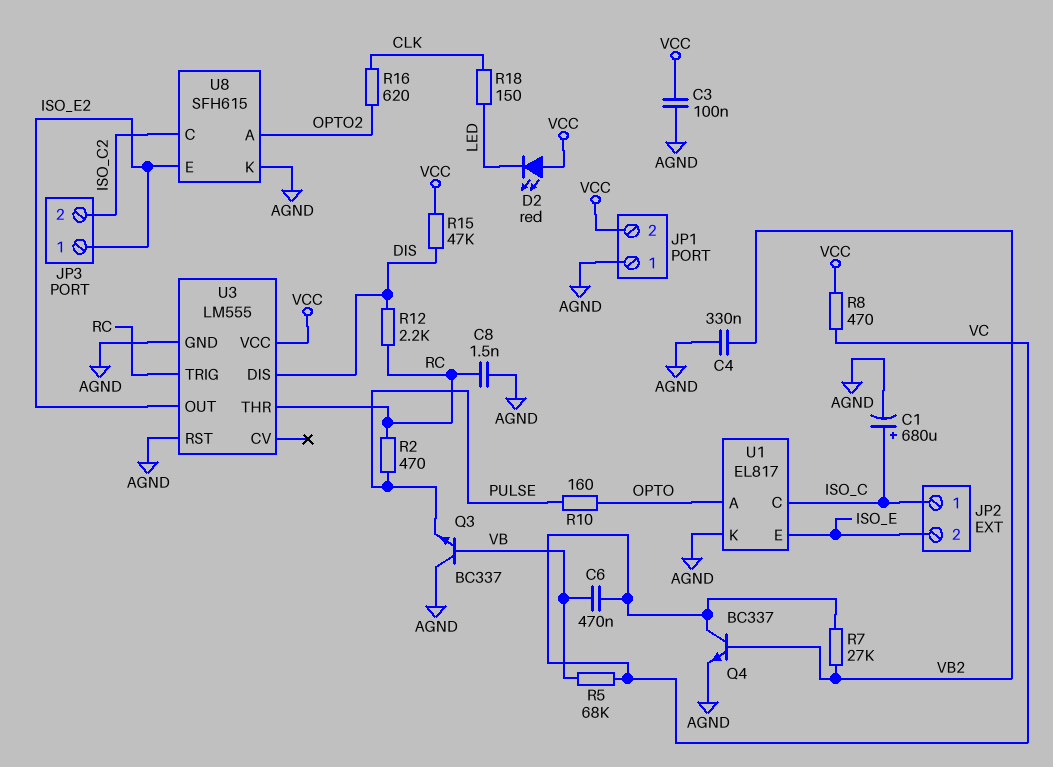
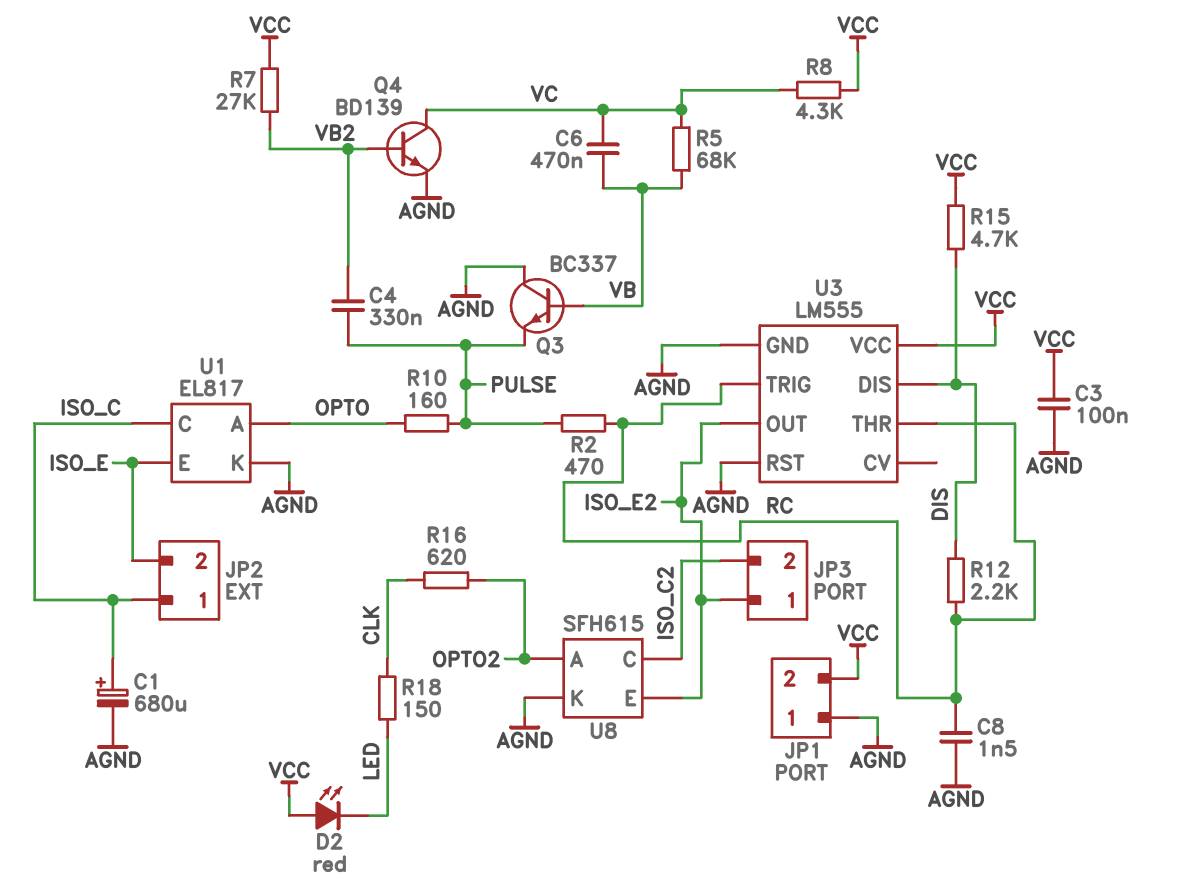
C4: 330nF (AGND, VB2) -> 330nF (PULSE, VB2)
Q4: NPN BC337 (B VB2, C VC, E AGND) -> NPN BD139 (B VB2, C VC, E AGND)
R7: 27k (VB2, VC) -> 27k (VB2, VCC)
R8: 470 (VC, VCC) -> 4.3k (VC, VCC)
R15: 47k (DIS, VCC) -> 4.7k (DIS, VCC)

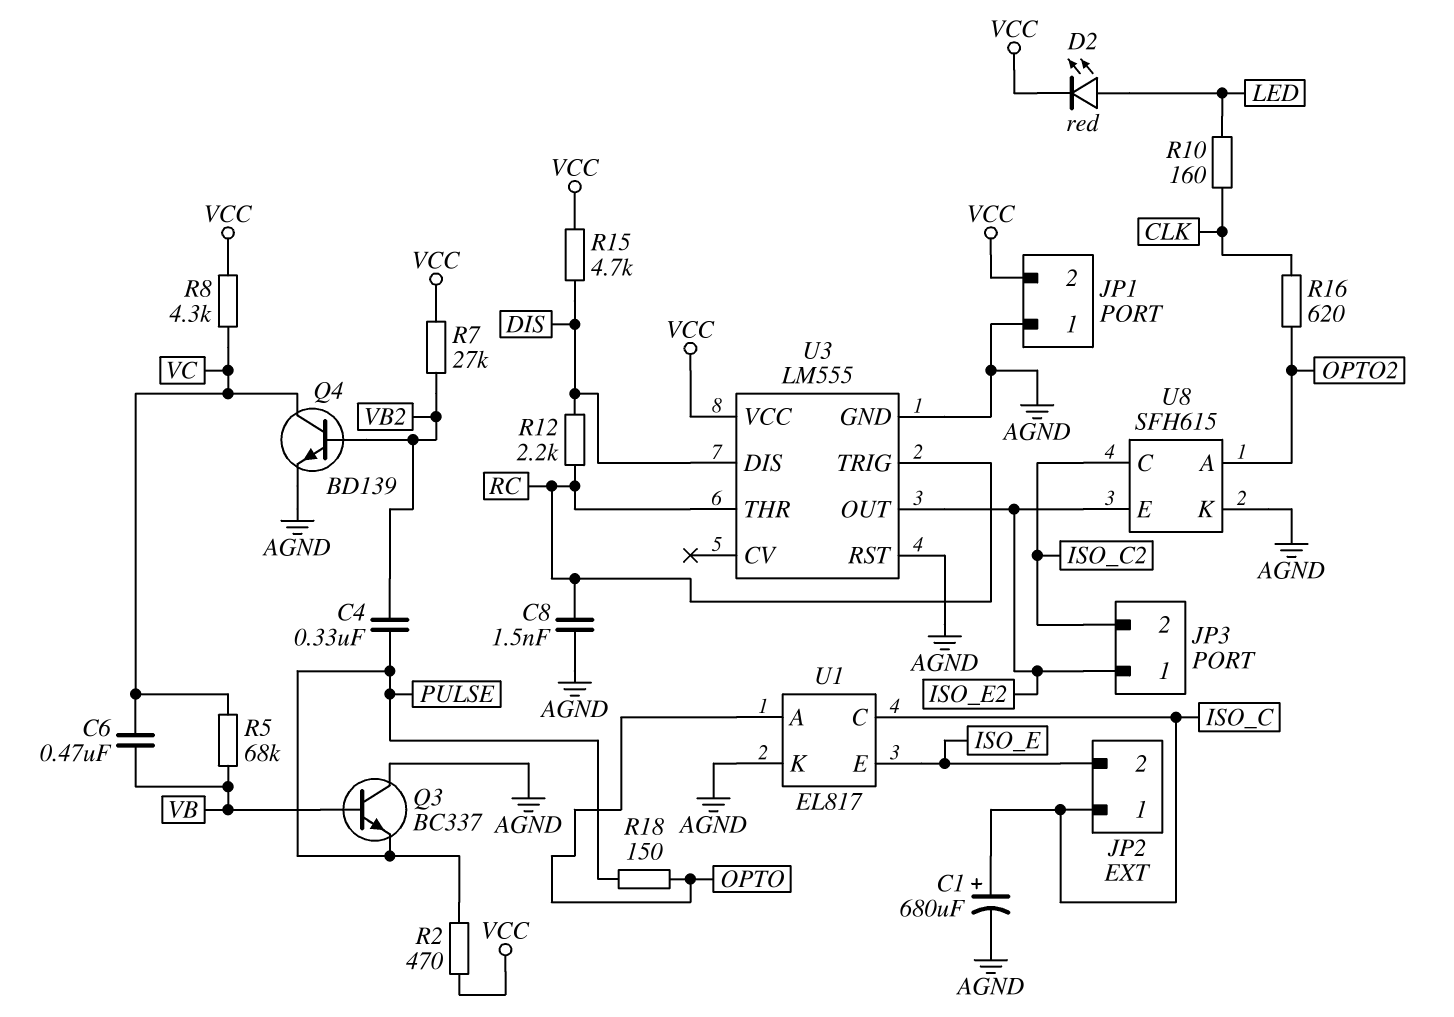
C3: 100nF (AGND, VCC) -> none
D2: LED red (A VCC, K LED) -> LED red (A LED, K VCC)
R2: 470 (PULSE, RC) -> 470 (PULSE, VCC)
R10: 160 (OPTO, PULSE) -> 160 (CLK, LED)
R18: 150 (CLK, LED) -> 150 (OPTO, PULSE)

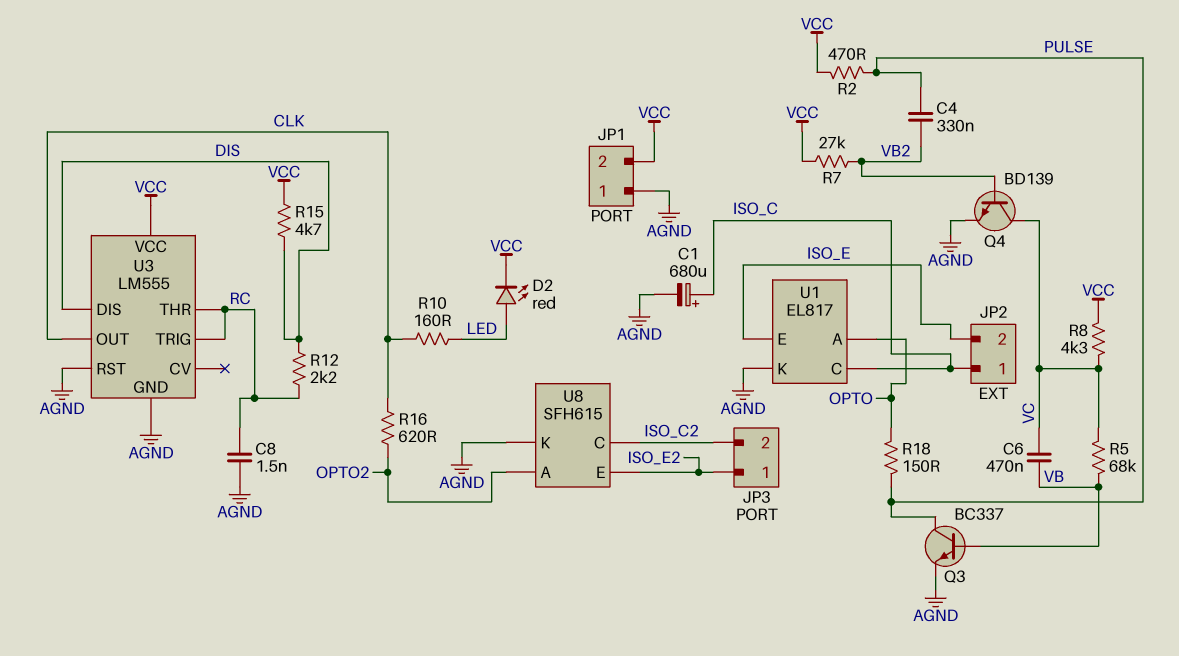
Q3: NPN BC337 (B VB, C AGND, E PULSE) -> NPN BC337 (B VB, C PULSE, E AGND)
U3 pin OUT: ISO_E2 -> CLK

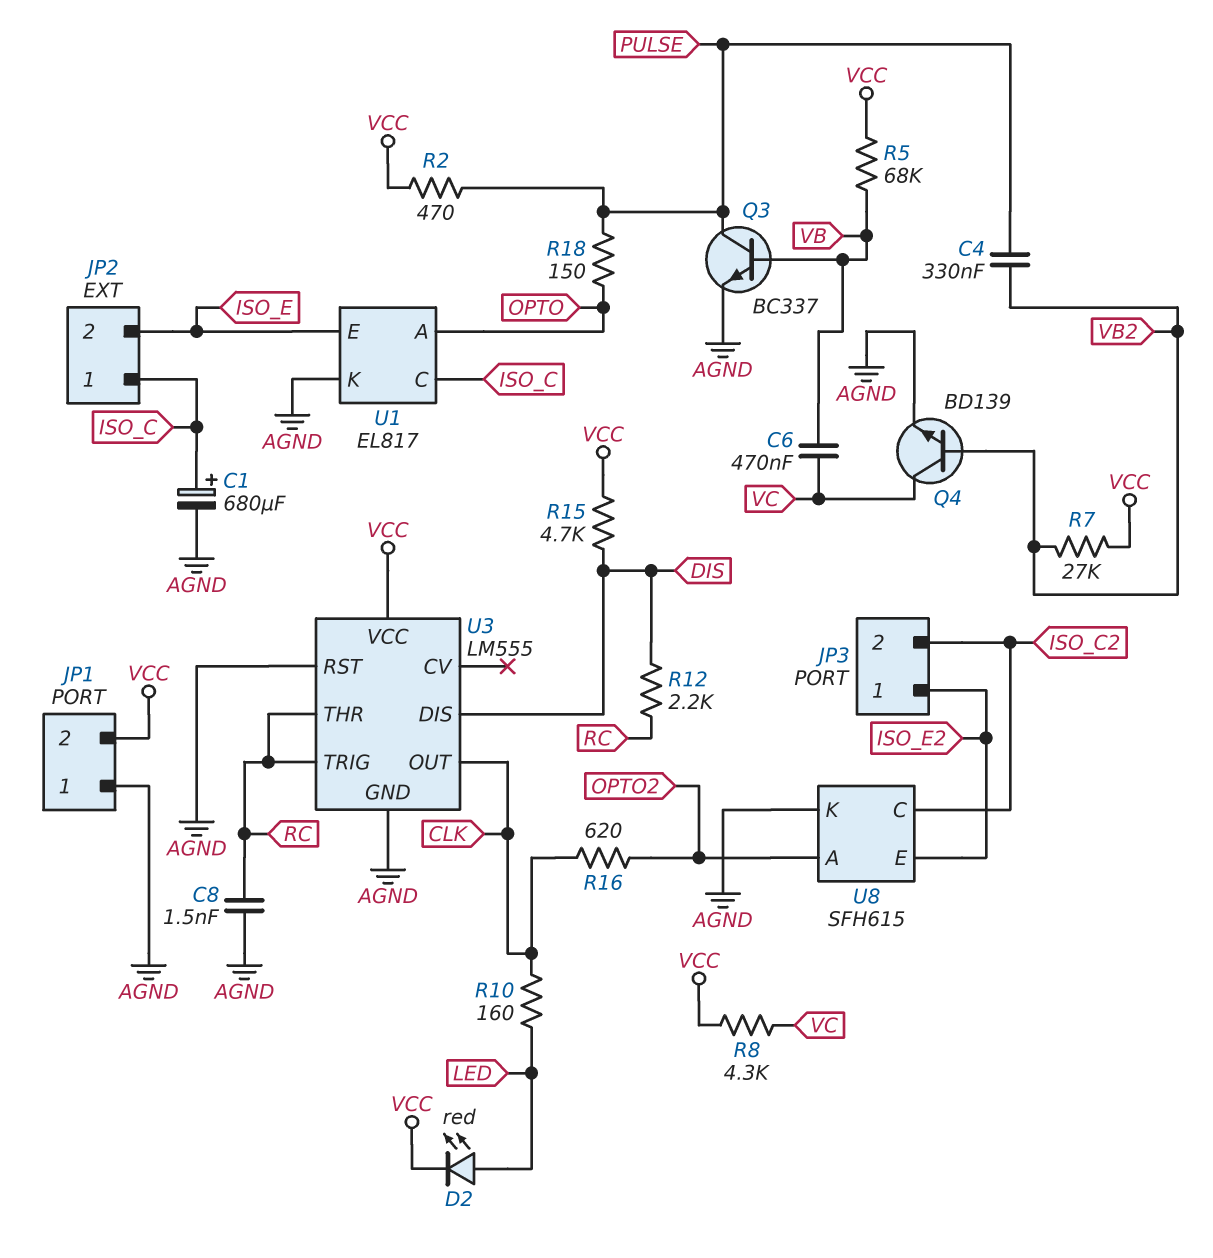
R5: 68k (VB, VC) -> 68k (VB, VCC)

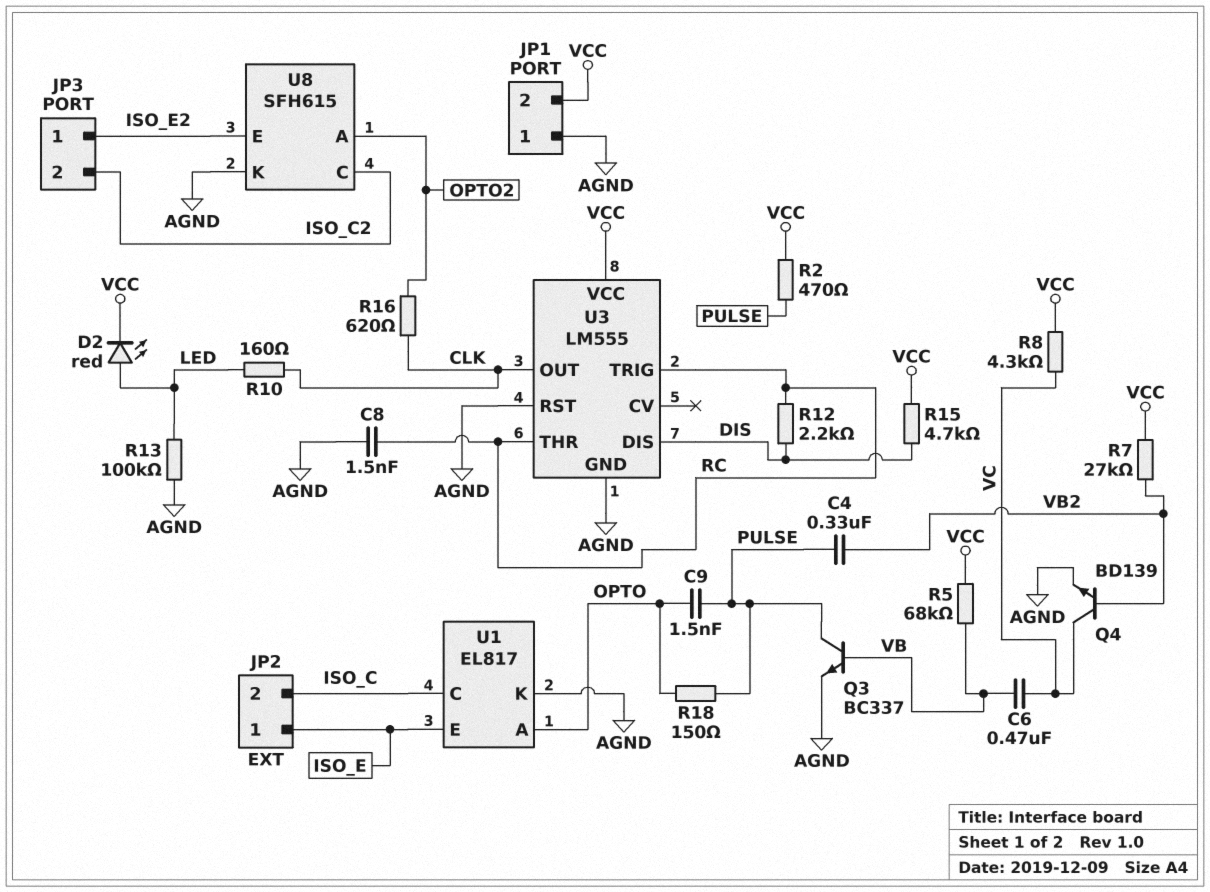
C1: 680uF (plus ISO_C, minus AGND) -> none
C9: none -> 1.5nF (OPTO, PULSE)
JP2 pin 1: ISO_C -> ISO_E
JP2 pin 2: ISO_E -> ISO_C
R13: none -> 100k (AGND, LED)

